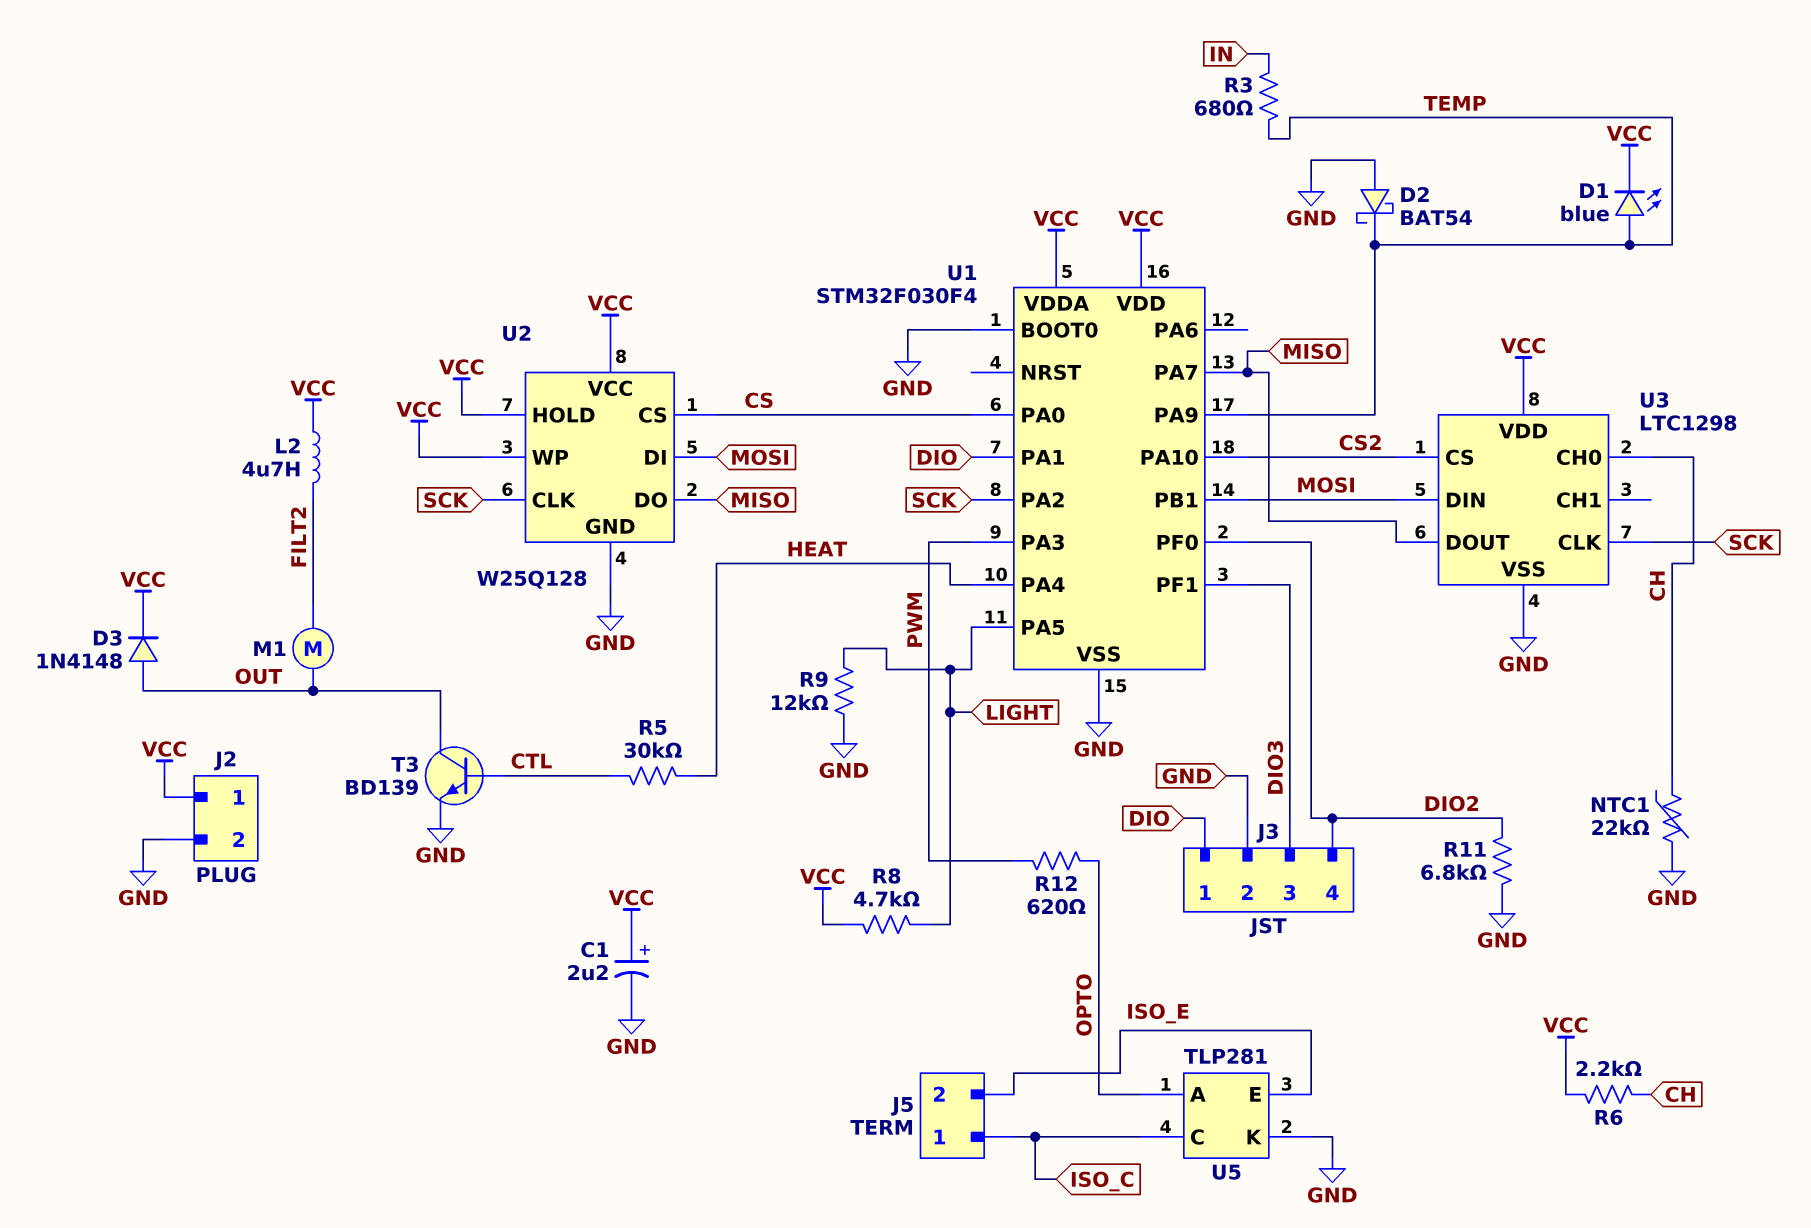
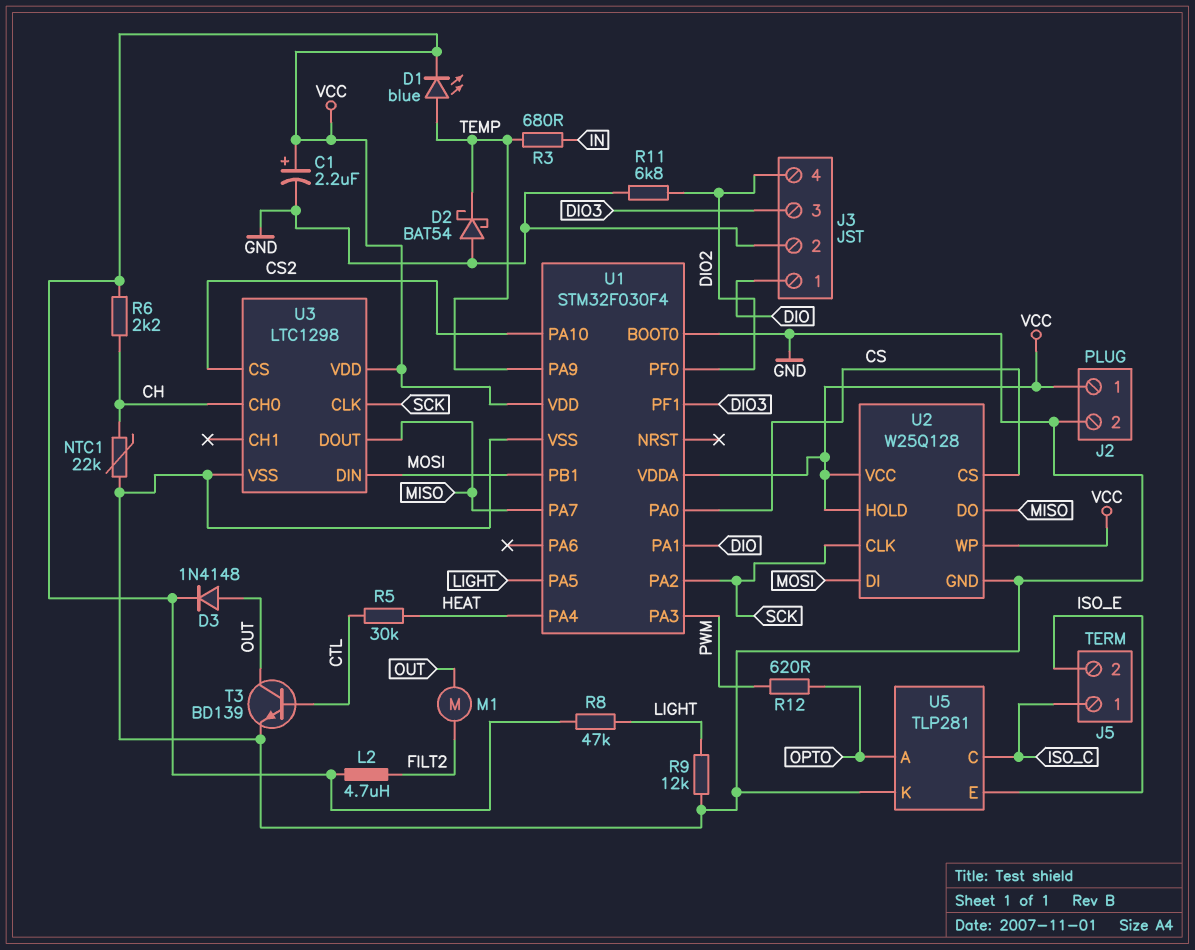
R8: 4.7k (LIGHT, VCC) -> 47k (LIGHT, VCC)

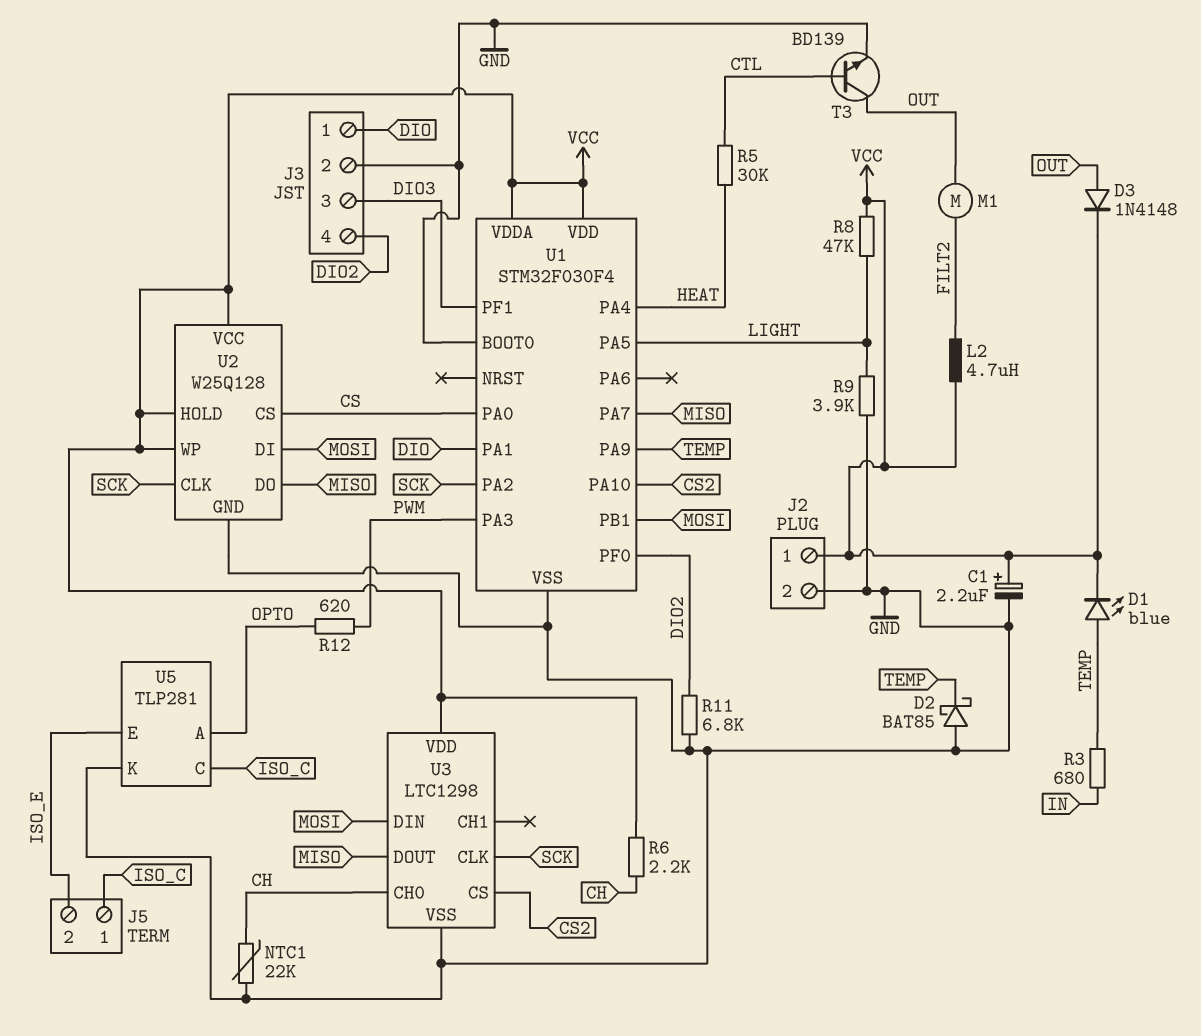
D2: schottky BAT54 (A GND, K TEMP) -> schottky BAT85 (A GND, K TEMP)
R9: 12k (GND, LIGHT) -> 3.9k (GND, LIGHT)

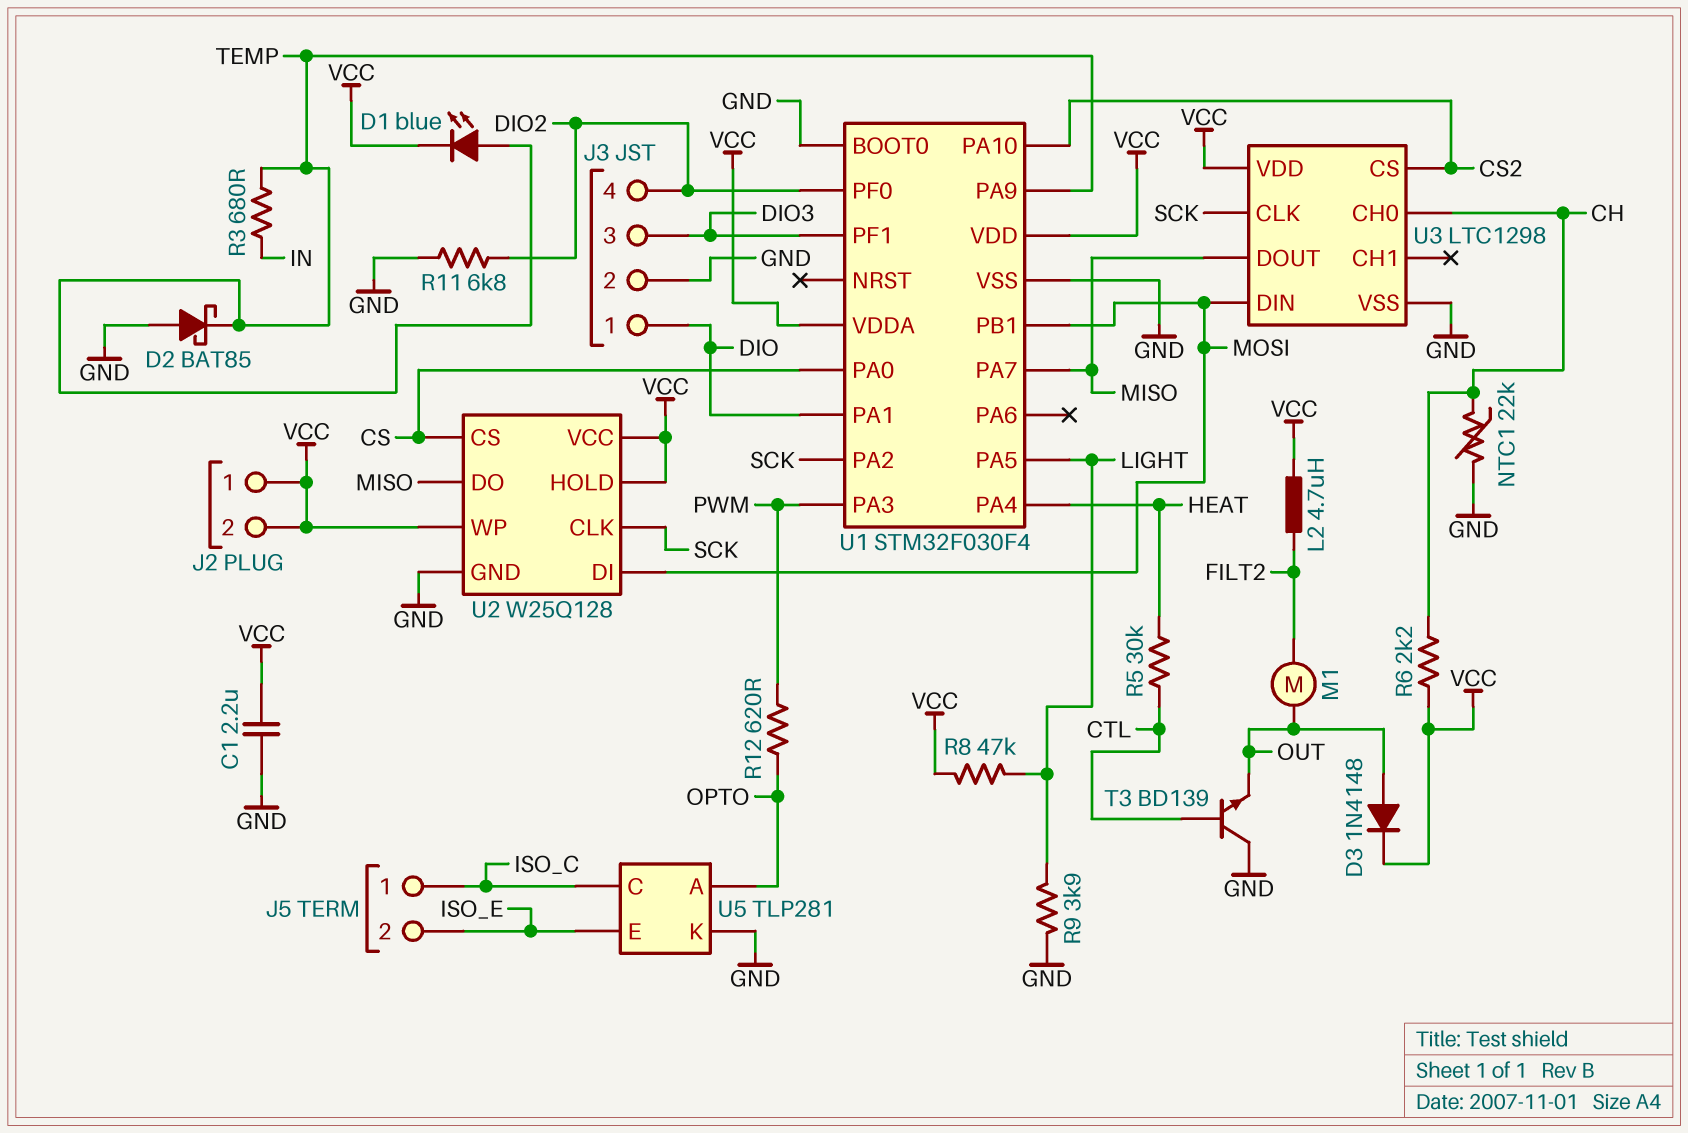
C1: 2.2uF (plus VCC, minus GND) -> 2.2uF (GND, VCC)
J2 pin 2: GND -> VCC
T3: NPN BD139 (B CTL, C OUT, E GND) -> NPN BD139 (B CTL, C GND, E OUT)

